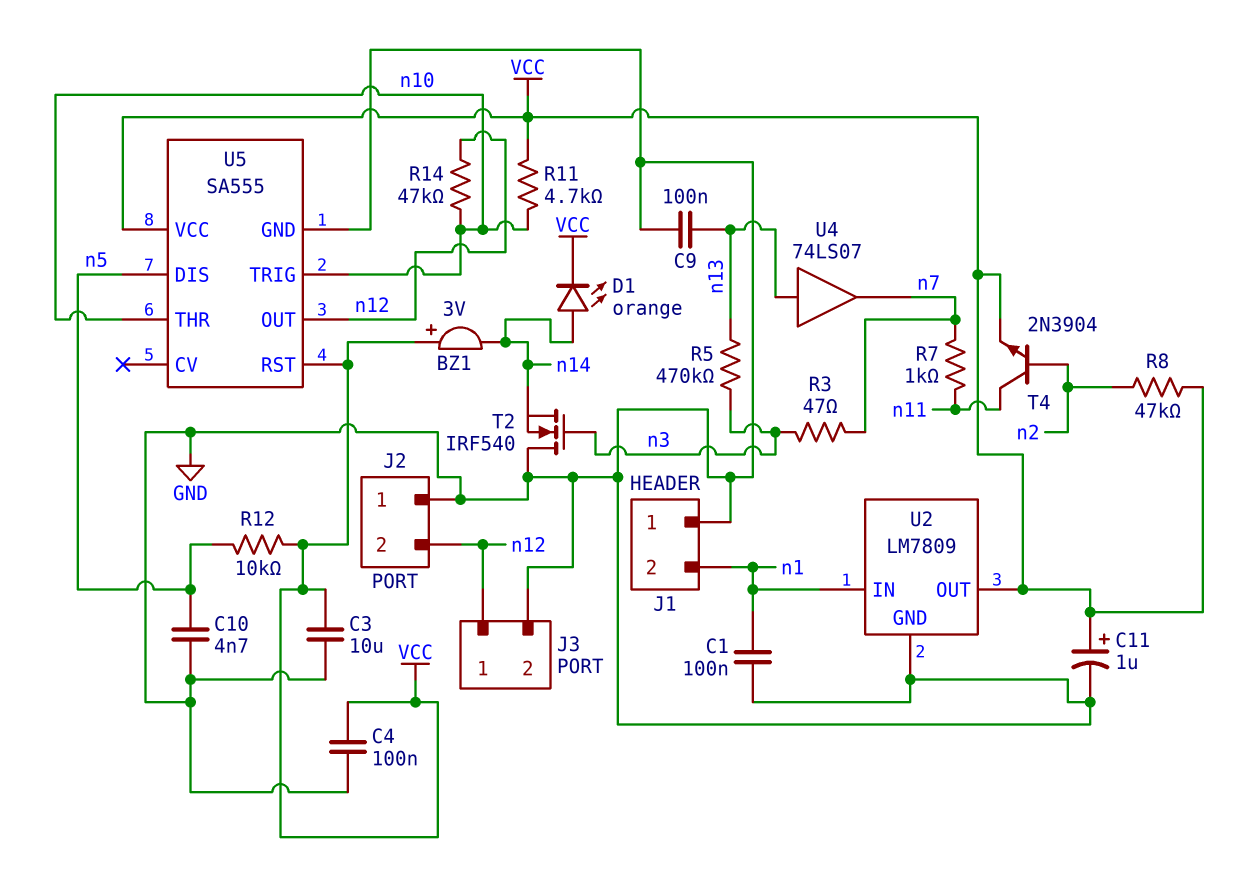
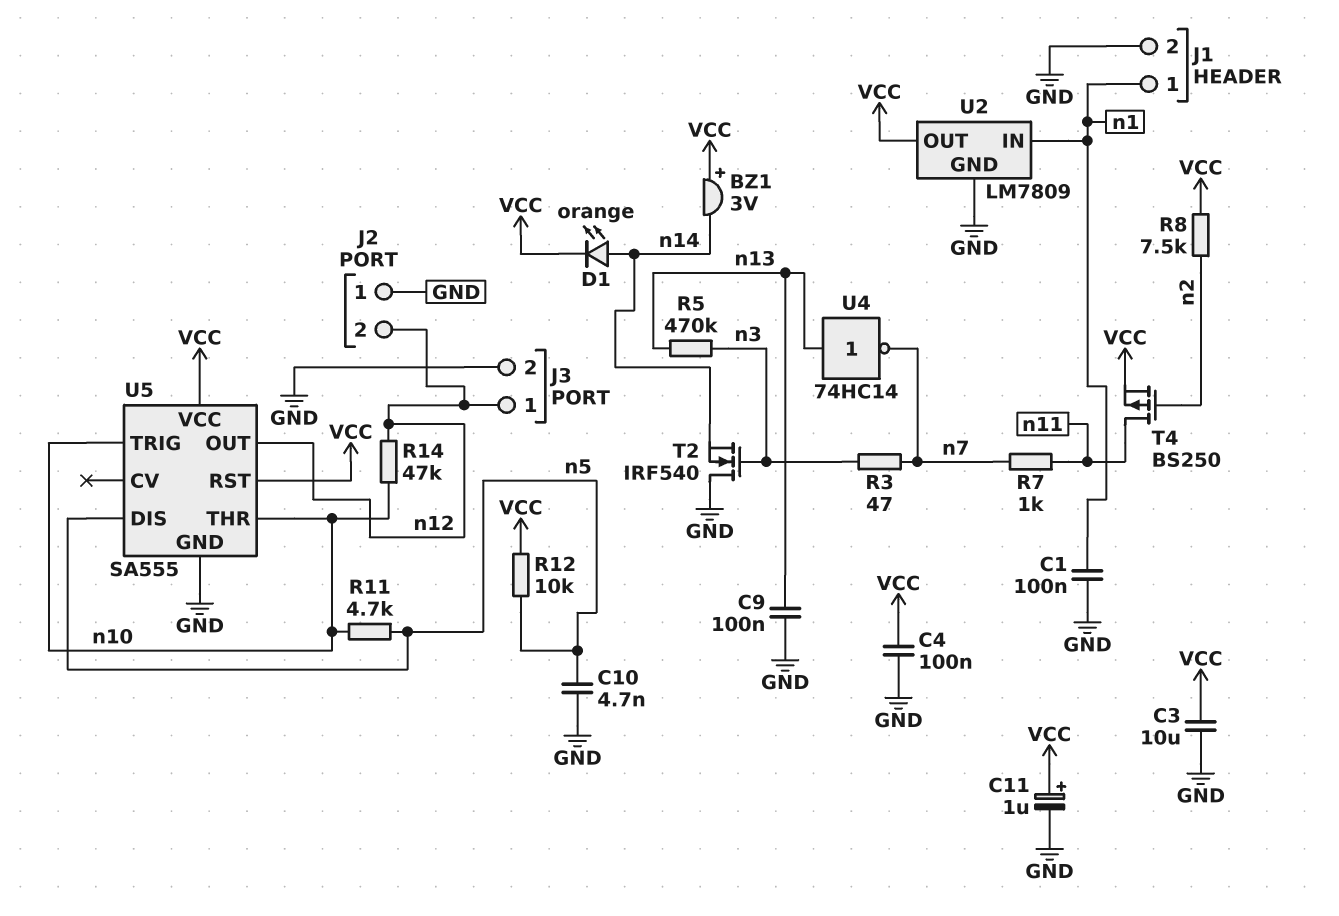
J1 pin 1: GND -> n1
J1 pin 2: n1 -> GND
R8: 47k (VCC, n2) -> 7.5k (VCC, n2)
R11: 4.7k (VCC, n10) -> 4.7k (n5, n10)
T4: NPN 2N3904 (B n2, C n11, E VCC) -> PMOS BS250 (G n2, D n11, S VCC)
U4: buffer 74LS07 (in n13, out n7) -> NOT 74HC14 (in n13, out n7)

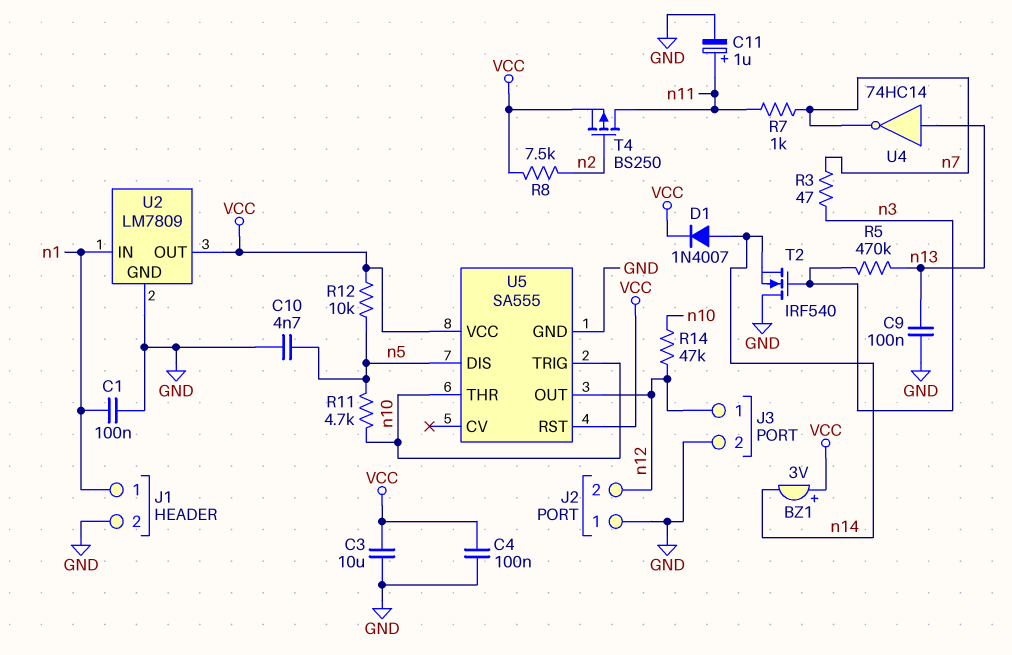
C11: 1uF (plus VCC, minus GND) -> 1uF (plus n11, minus GND)
D1: LED orange (A n14, K VCC) -> diode 1N4007 (A n14, K VCC)

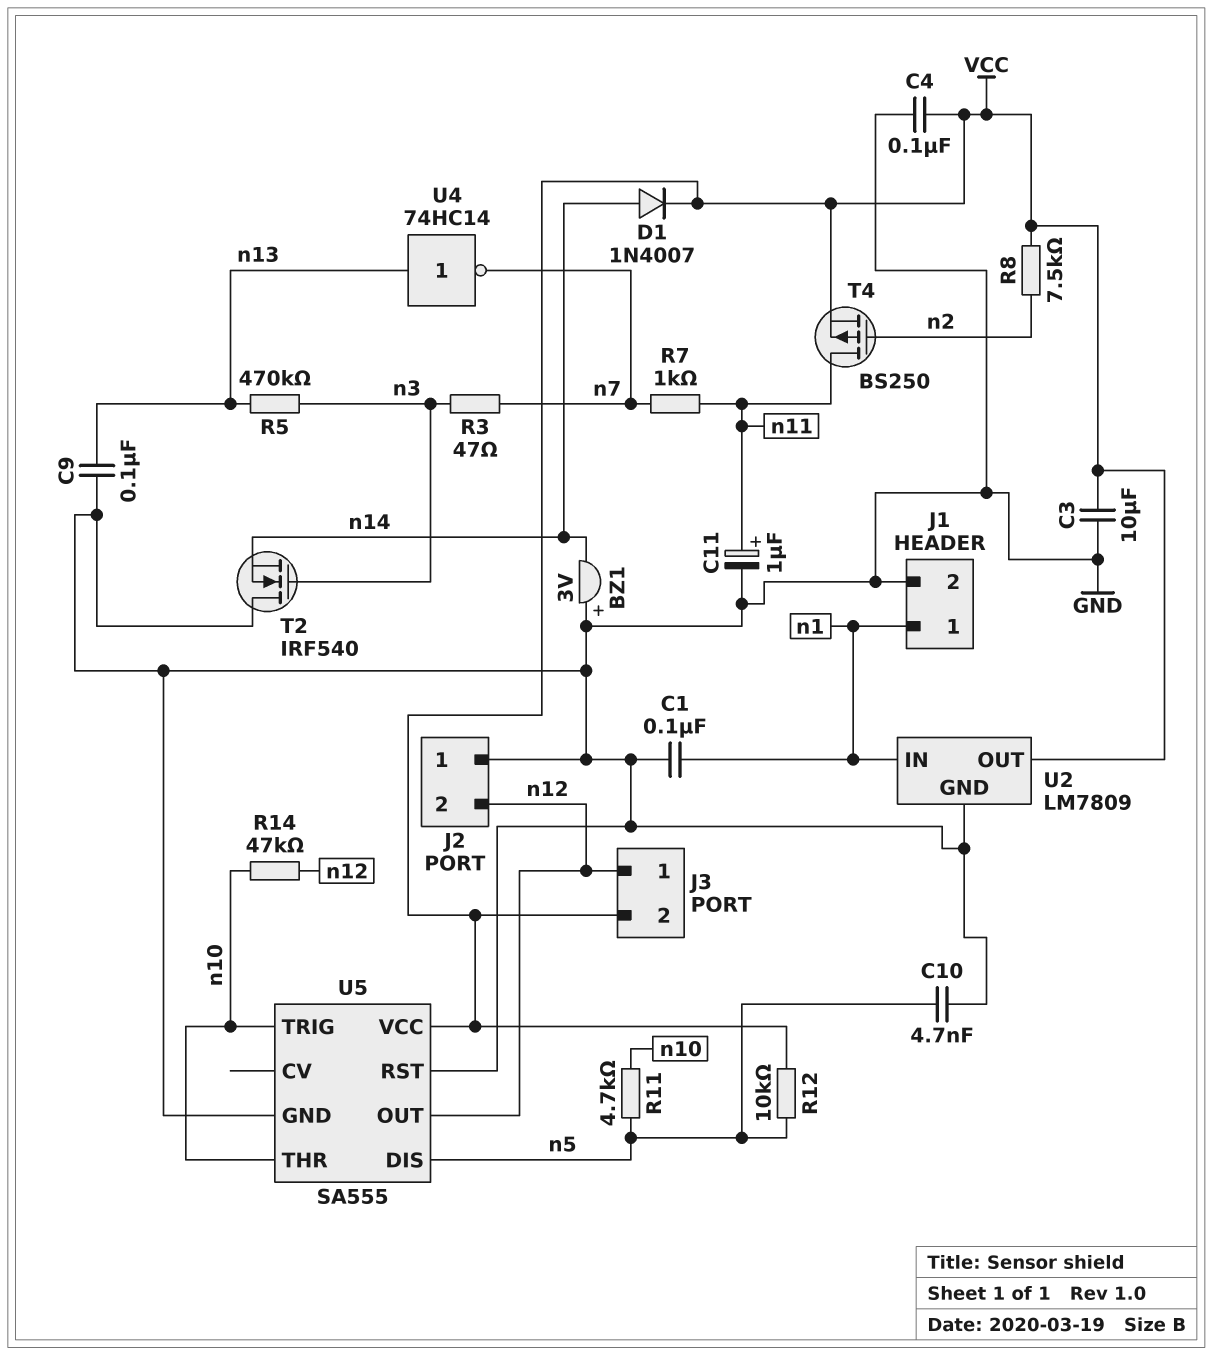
BZ1: buzzer 3V (plus VCC, minus n14) -> buzzer 3V (plus GND, minus n14)
J3 pin 2: GND -> VCC
U5 pin RST: VCC -> GND

